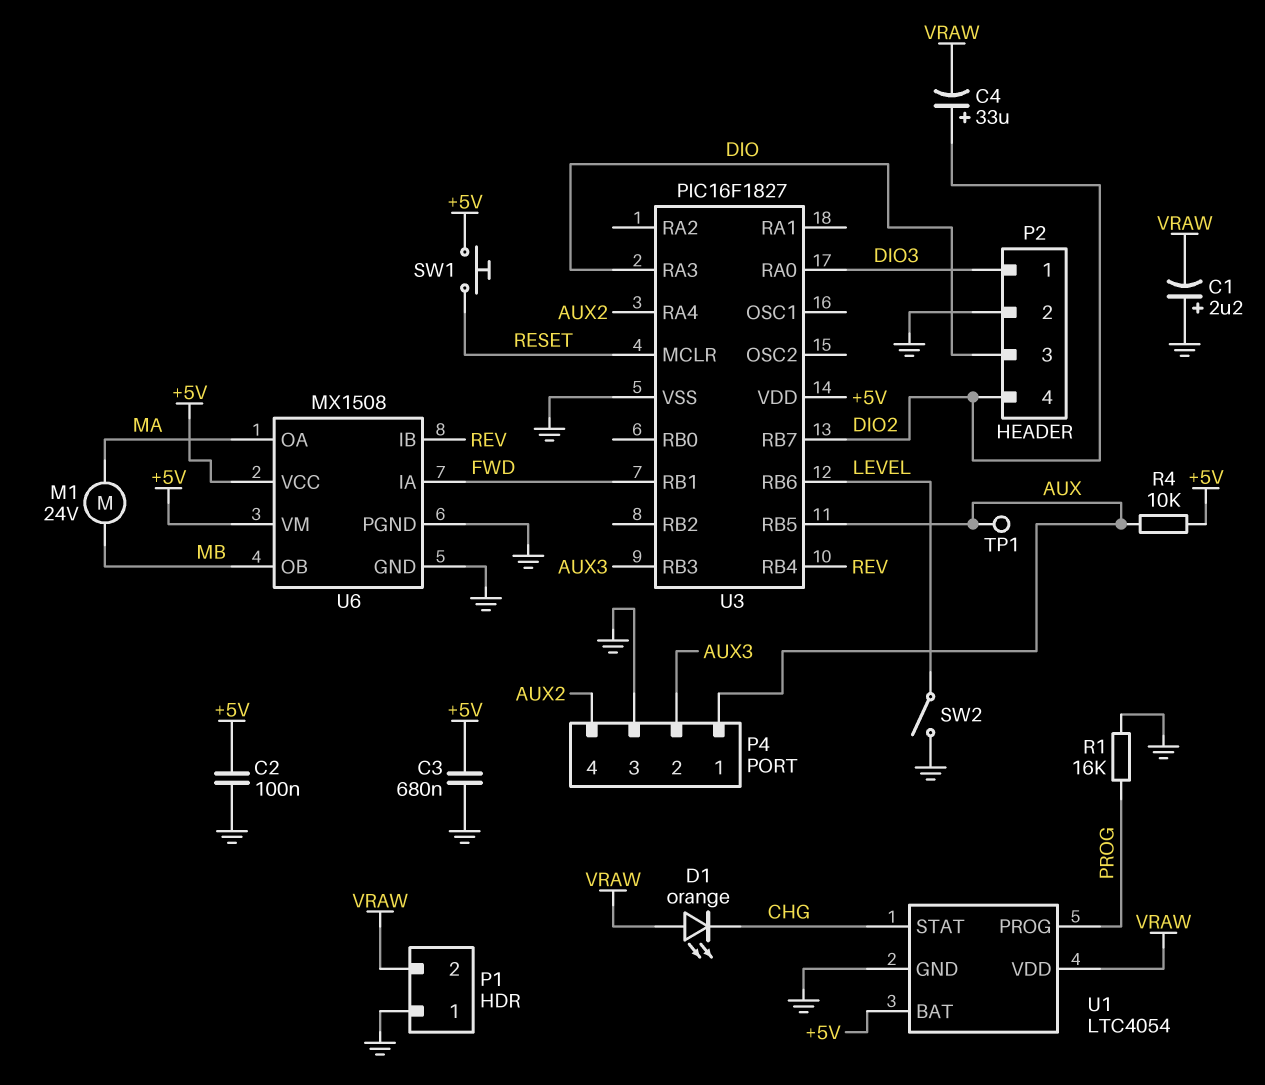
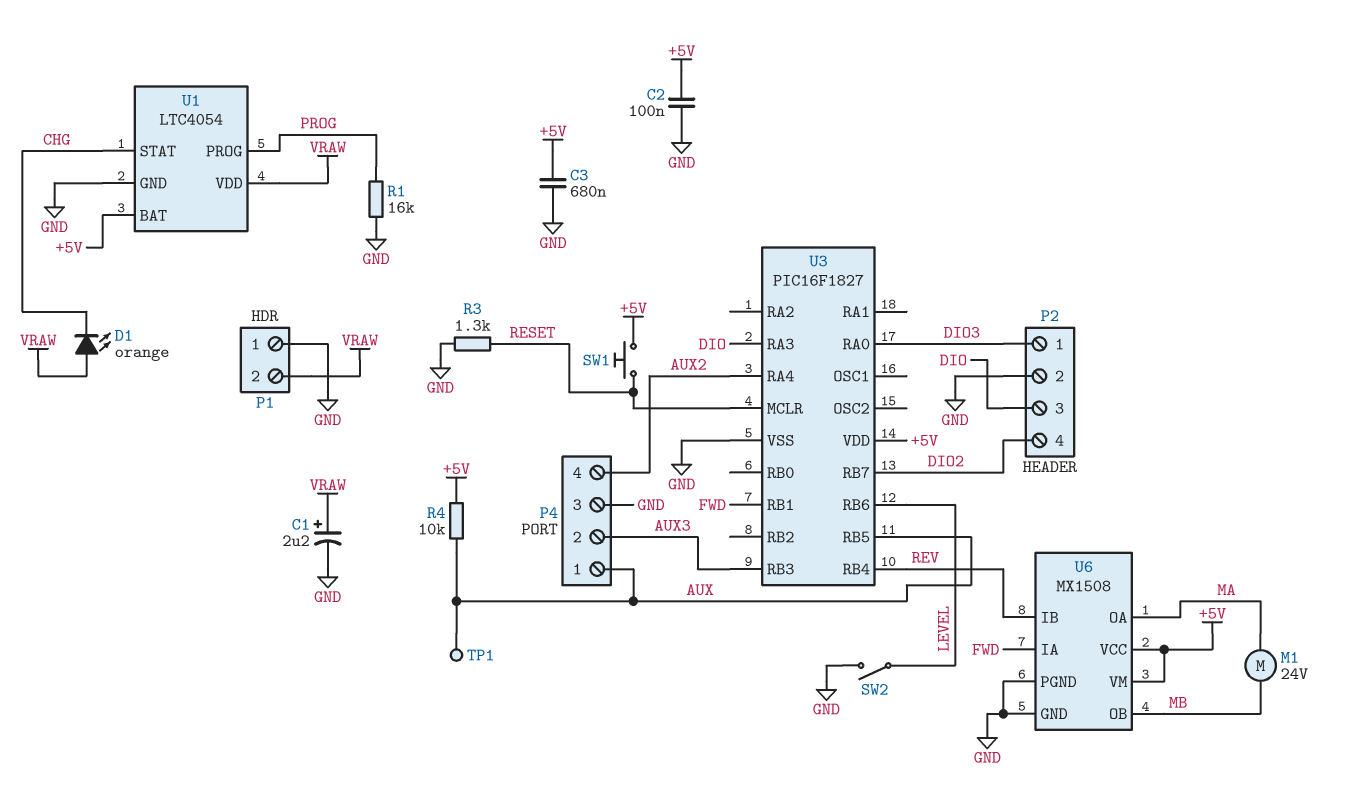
C1: 2.2uF (plus GND, minus VRAW) -> 2.2uF (plus VRAW, minus GND)
C4: 33uF (plus DIO2, minus VRAW) -> none
R3: none -> 1.3k (GND, RESET)

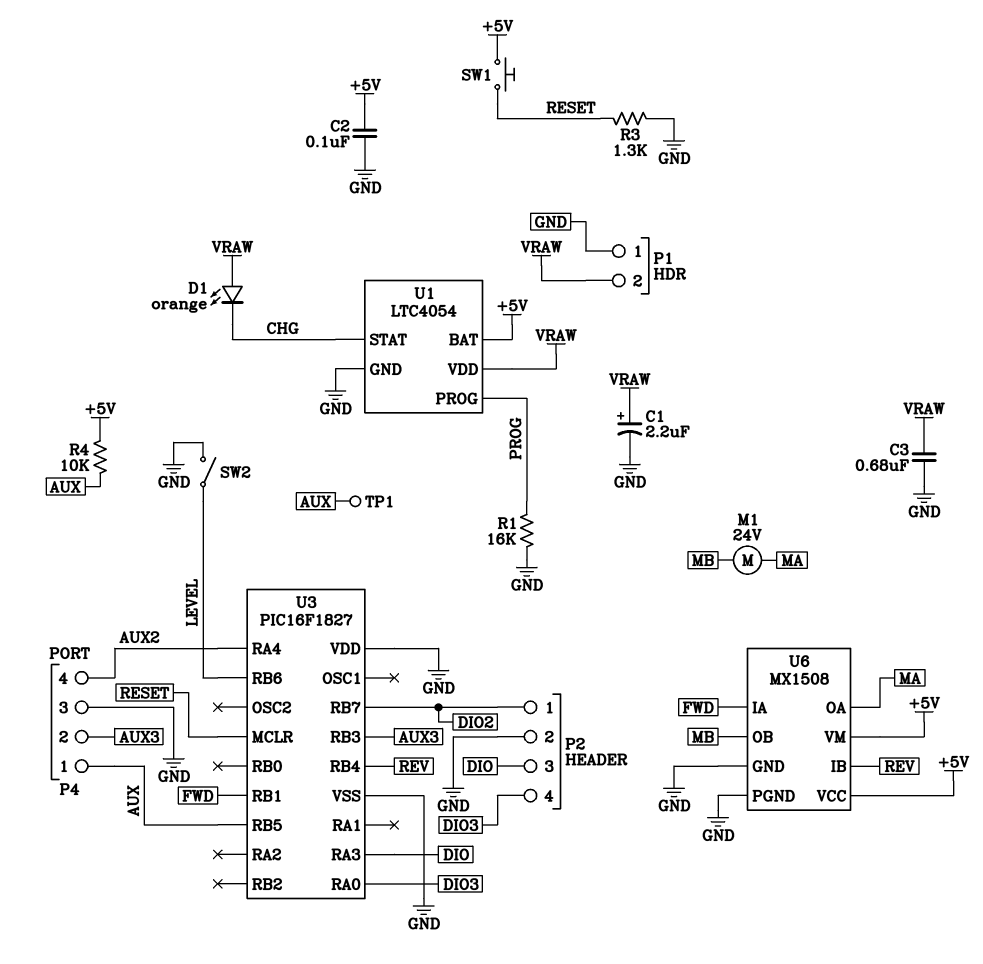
C3: 680nF (+5V, GND) -> 680nF (GND, VRAW)
P2 pin 1: DIO3 -> DIO2
P2 pin 4: DIO2 -> DIO3
U3 pin VDD: +5V -> GND

